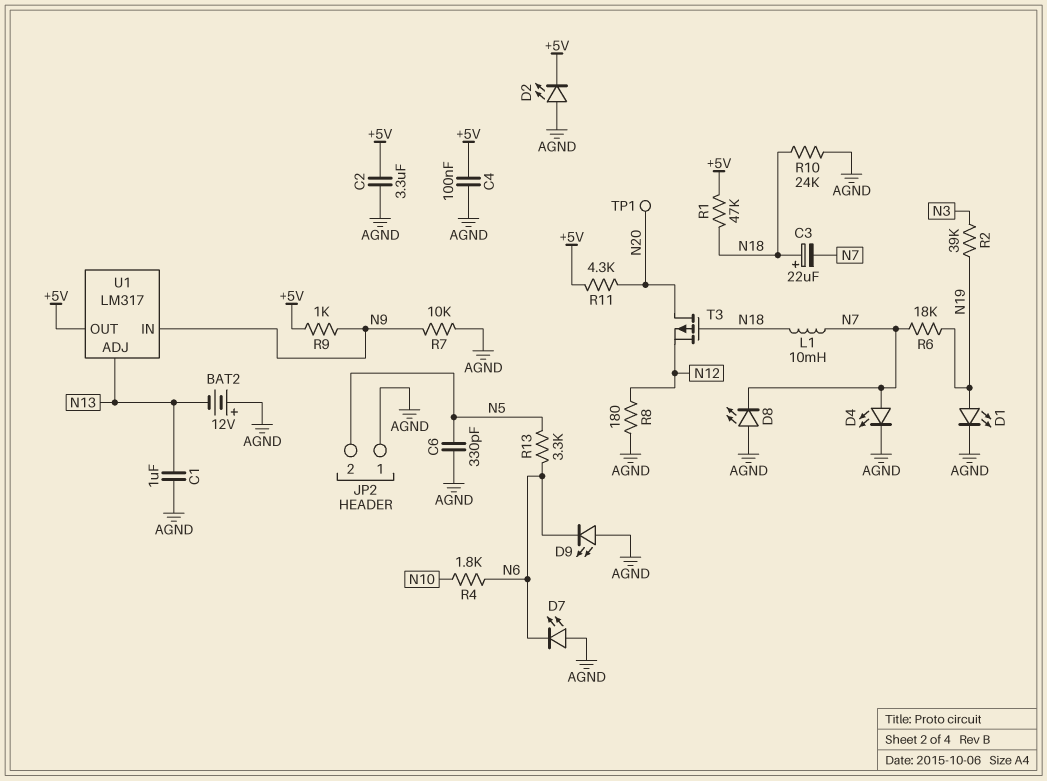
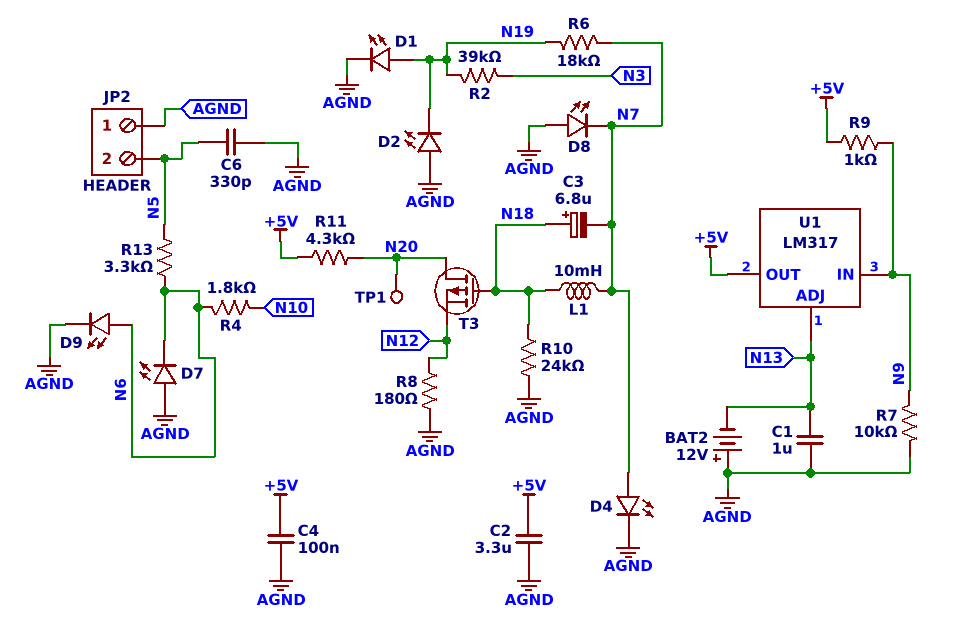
C3: 22uF (plus N18, minus N7) -> 6.8uF (plus N18, minus N7)
D2: LED (A AGND, K +5V) -> LED (A AGND, K N19)
D9: LED (A AGND, K N6) -> LED (A N6, K AGND)
R1: 47k (+5V, N18) -> none

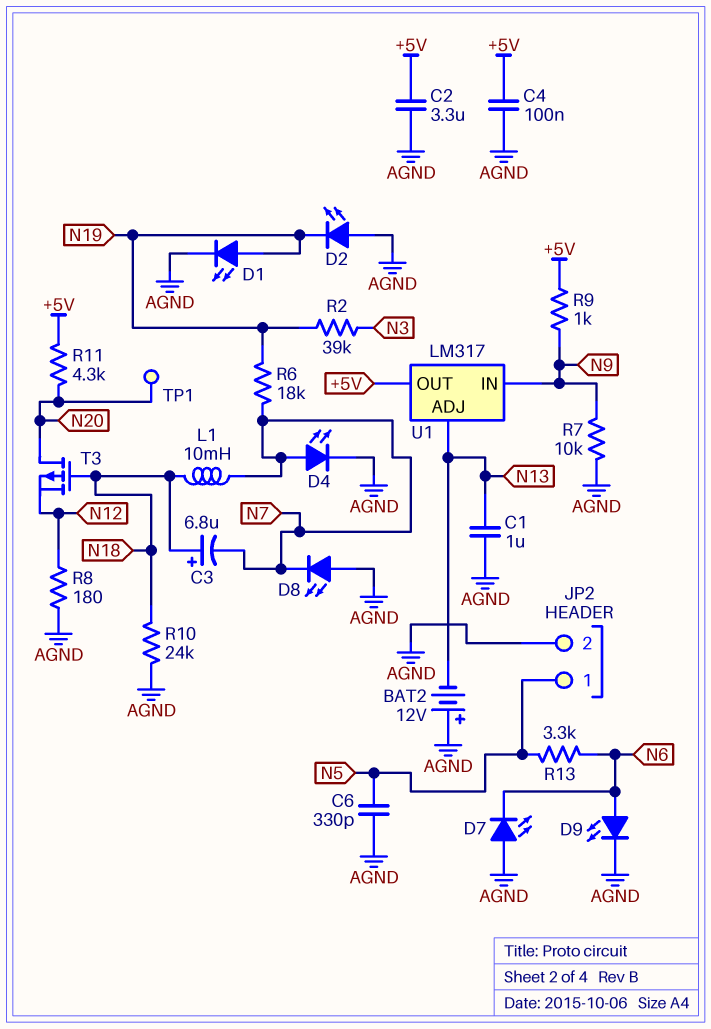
JP2 pin 1: AGND -> N5
JP2 pin 2: N5 -> AGND
R4: 1.8k (N6, N10) -> none

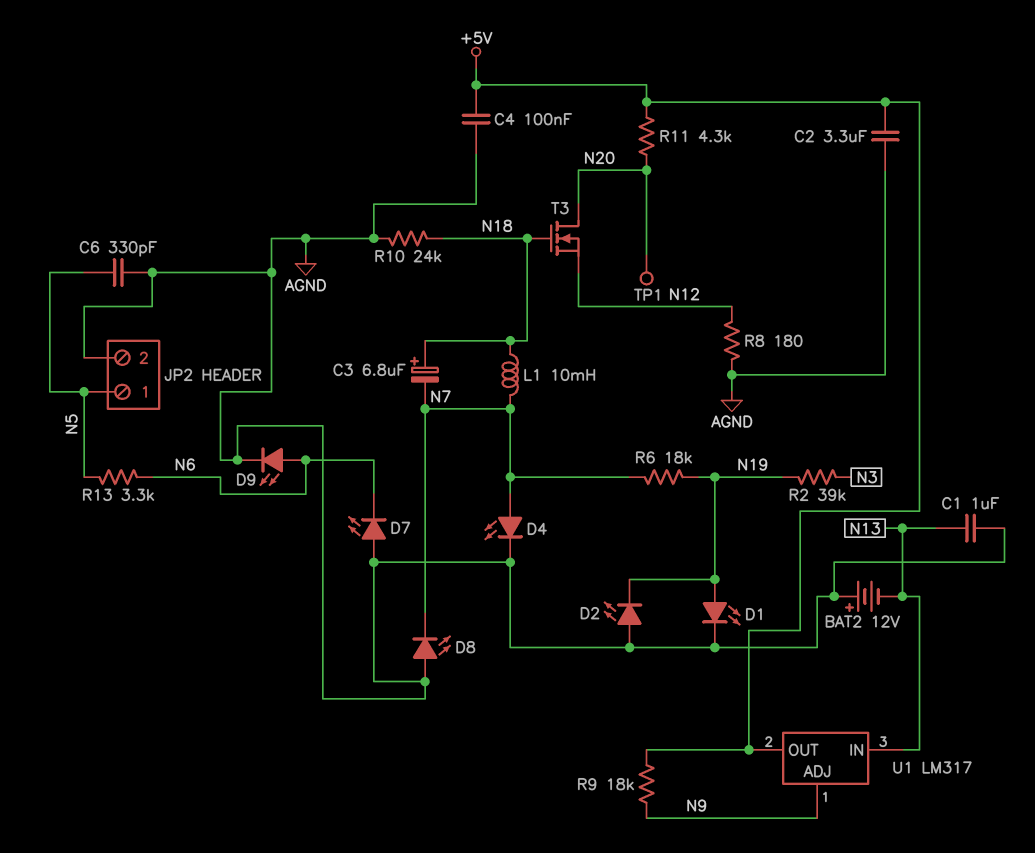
R7: 10k (AGND, N9) -> none
R9: 1k (+5V, N9) -> 18k (+5V, N9)
T3: PMOS (G N18, D N20, S N12) -> NMOS (G N18, D N20, S N12)
U1 pin ADJ: N13 -> N9
U1 pin IN: N9 -> N13

